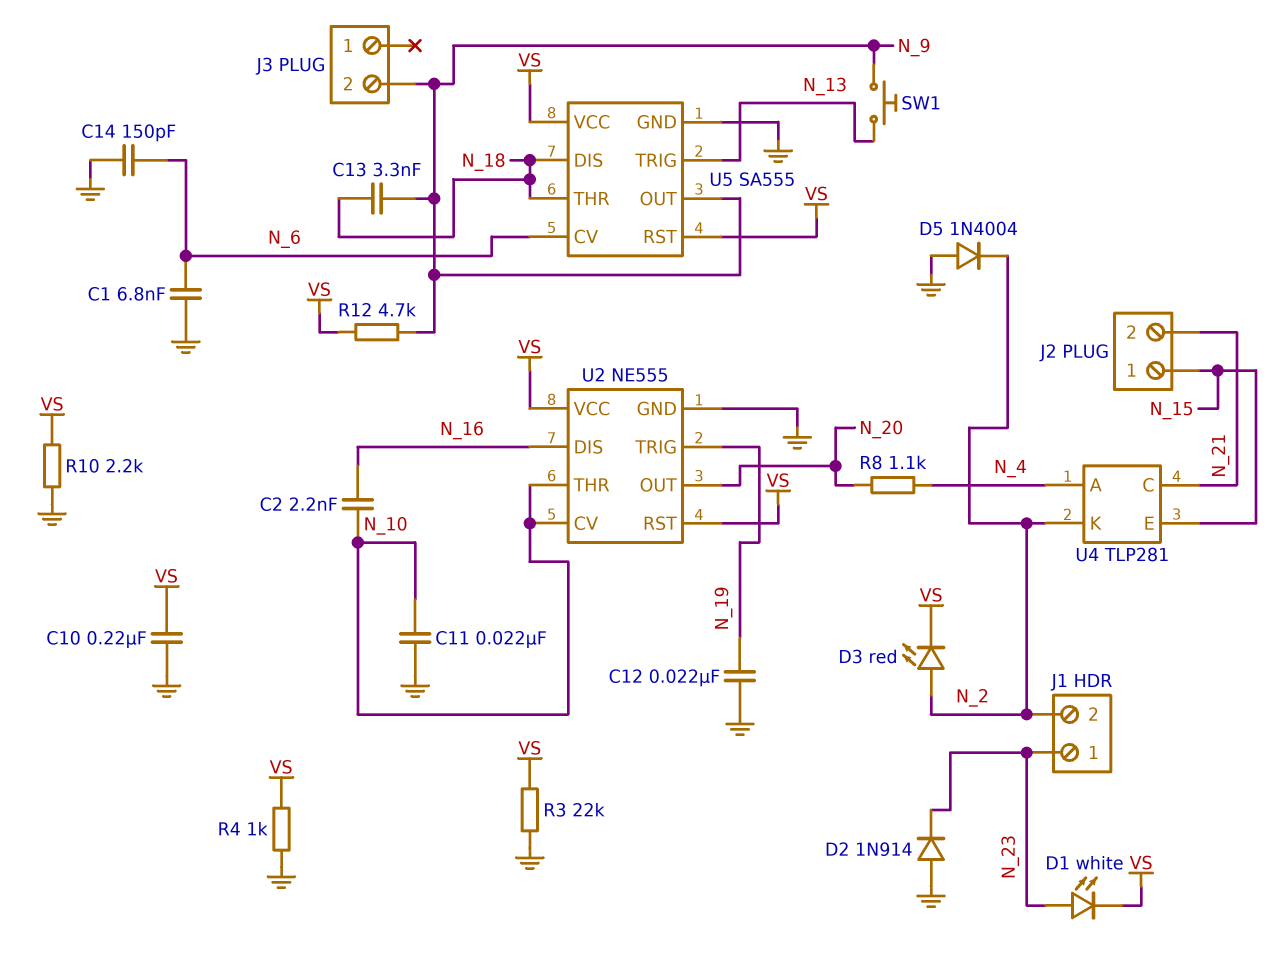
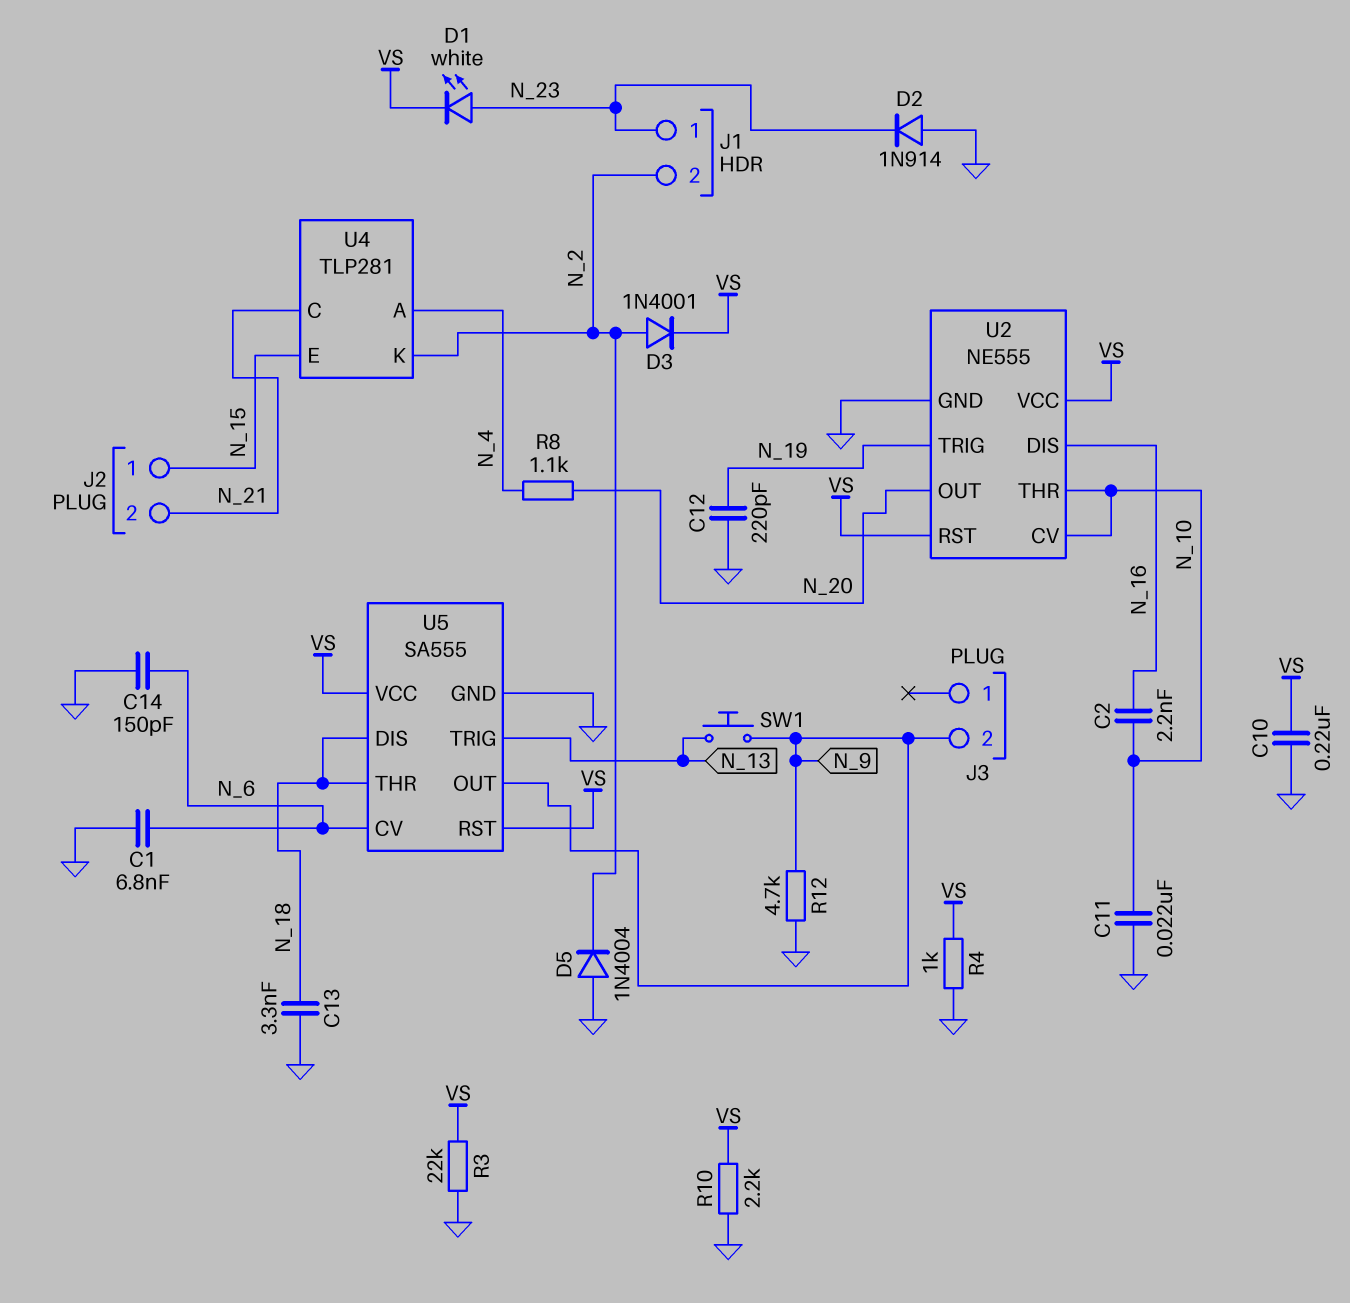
C12: 22nF (GND, N_19) -> 220pF (GND, N_19)
C13: 3.3nF (N_9, N_18) -> 3.3nF (GND, N_18)
D3: LED red (A N_2, K VS) -> diode 1N4001 (A N_2, K VS)
R12: 4.7k (N_9, VS) -> 4.7k (GND, N_9)

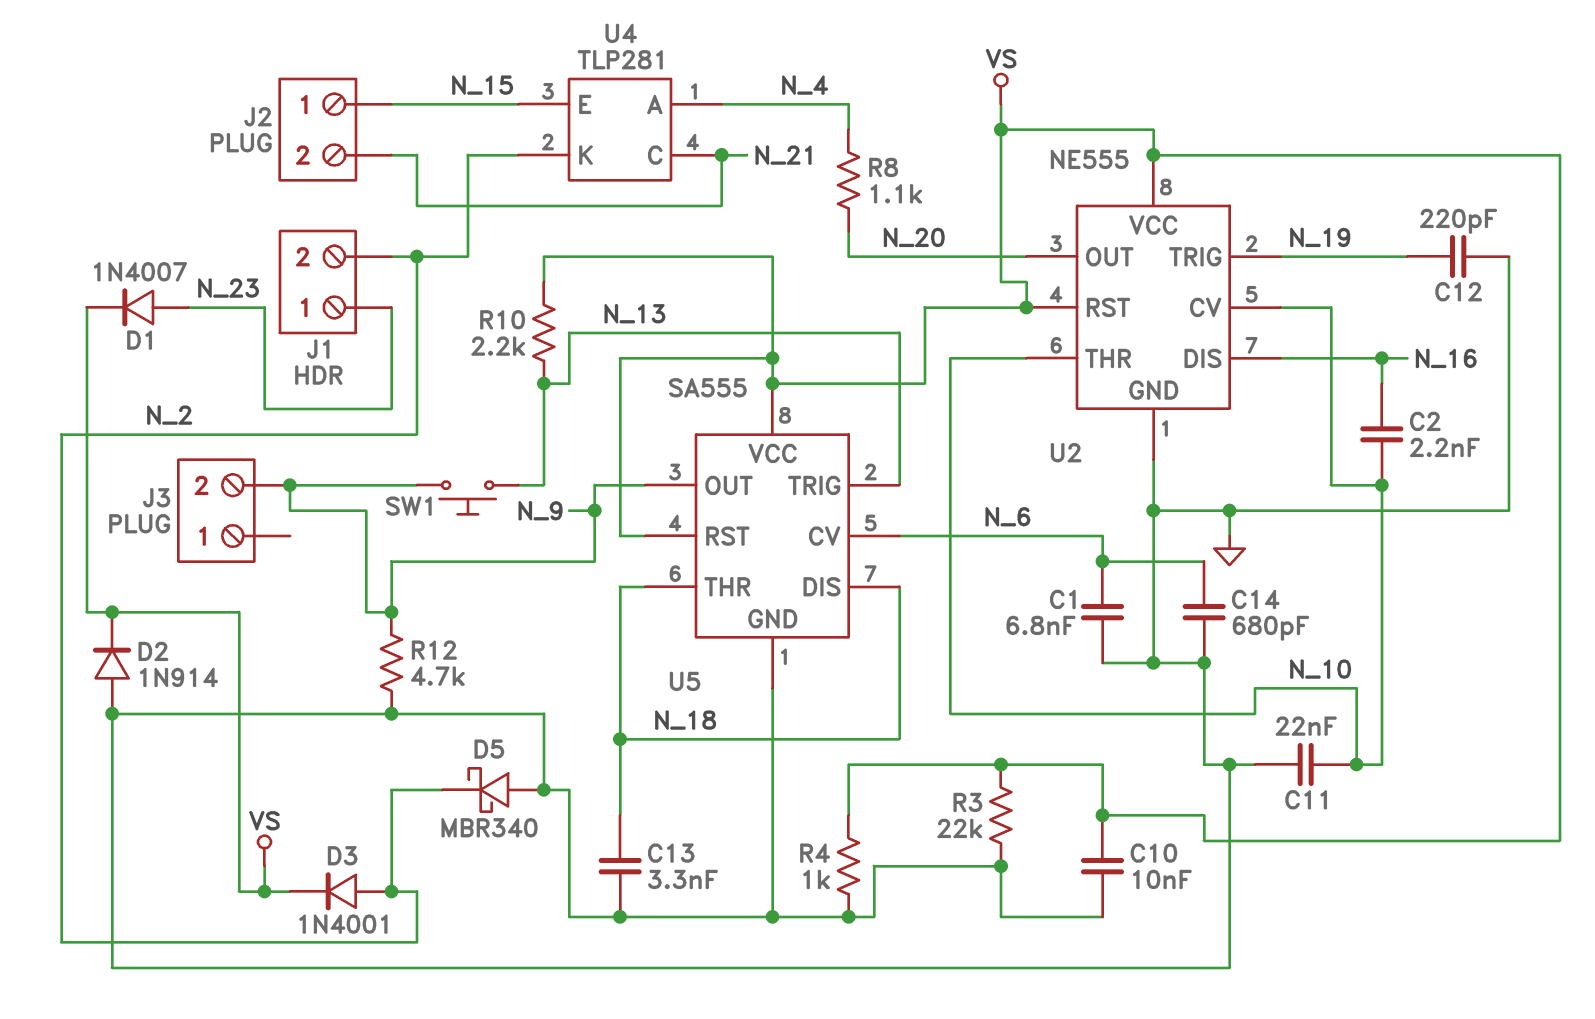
C10: 220nF (GND, VS) -> 10nF (GND, VS)
C14: 150pF (GND, N_6) -> 680pF (GND, N_6)
D1: LED white (A N_23, K VS) -> diode 1N4007 (A N_23, K VS)
D2: diode 1N914 (A GND, K N_23) -> diode 1N914 (A GND, K VS)
D5: diode 1N4004 (A GND, K N_2) -> schottky MBR340 (A GND, K N_2)
R10: 2.2k (GND, VS) -> 2.2k (N_13, VS)

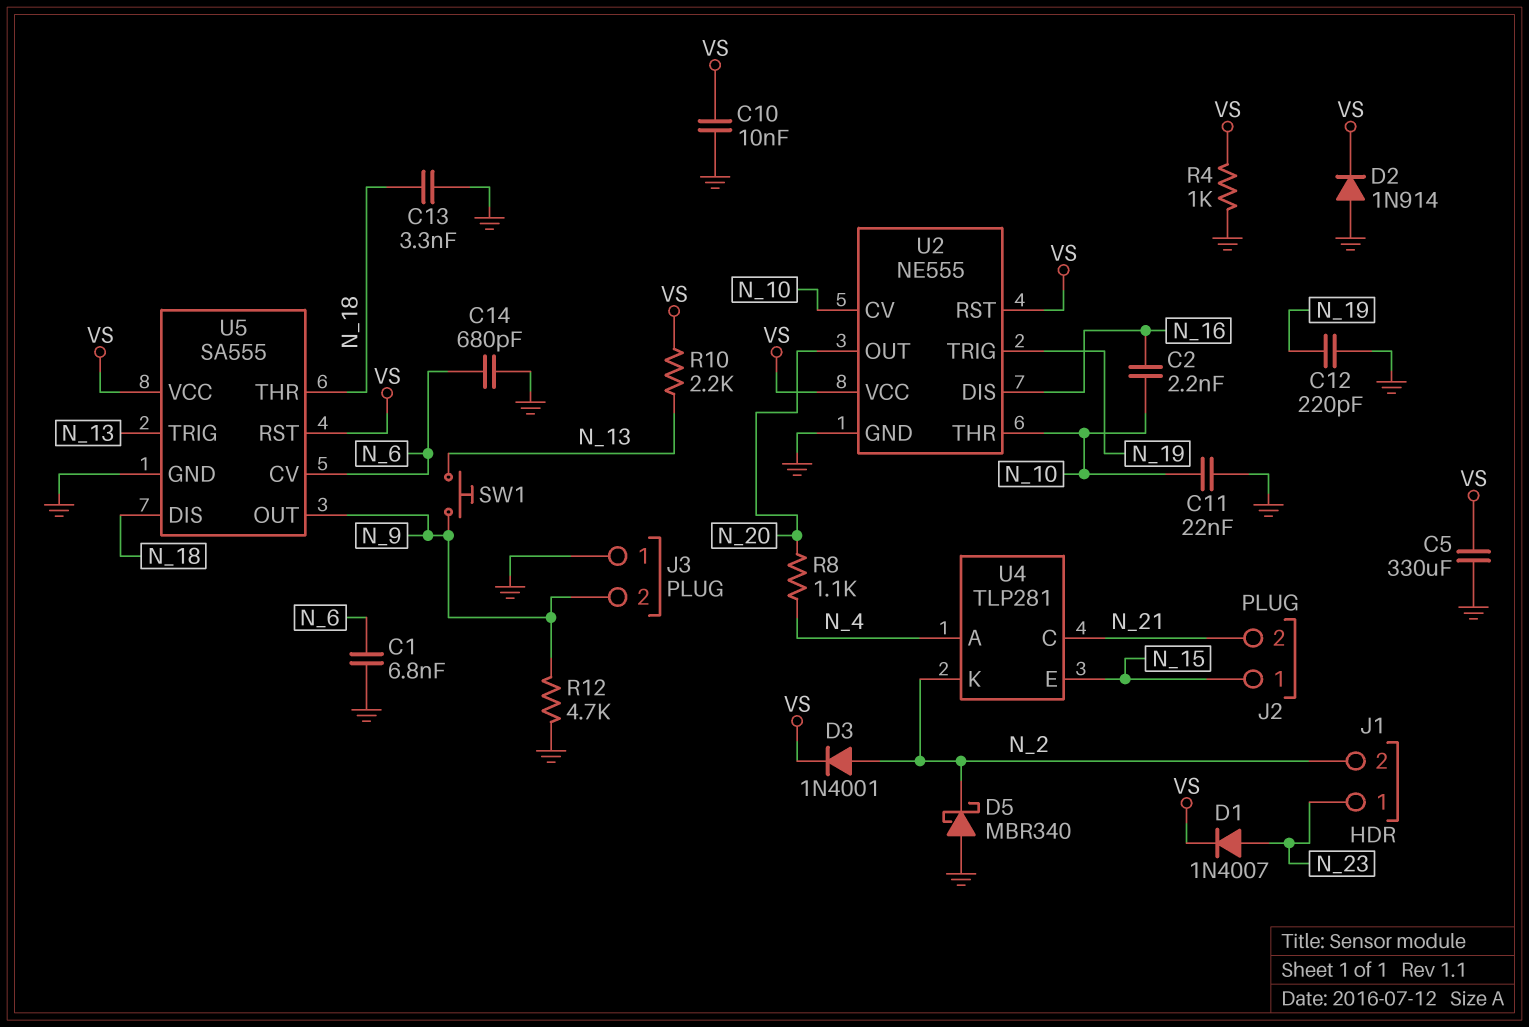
C5: none -> 330uF (GND, VS)
J3 pin 1: none -> GND
R3: 22k (GND, VS) -> none

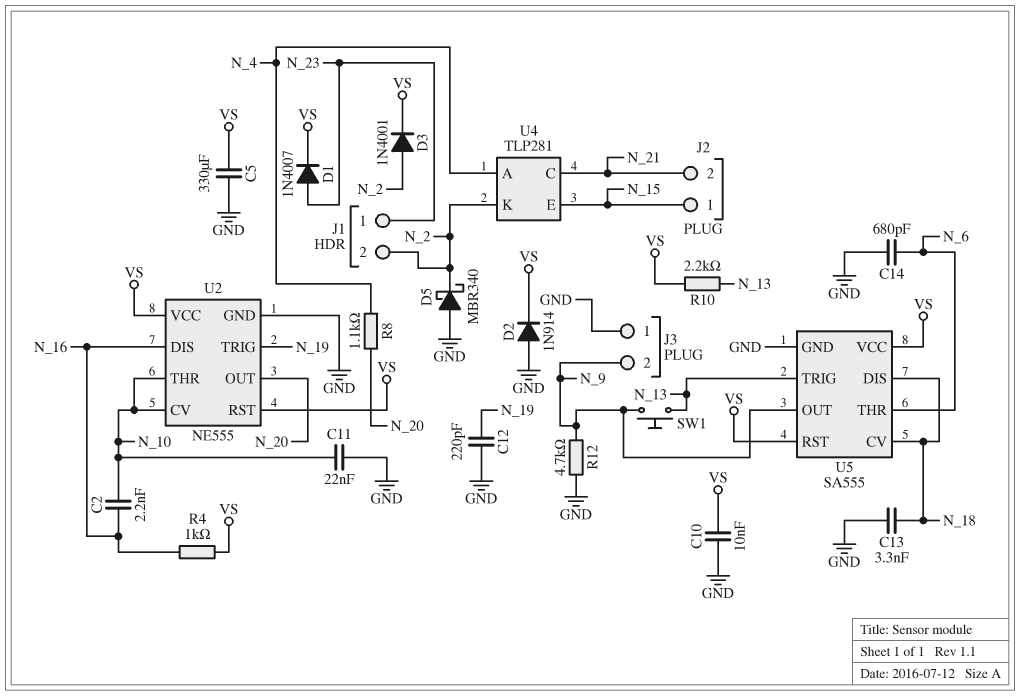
C1: 6.8nF (GND, N_6) -> none
R4: 1k (GND, VS) -> 1k (N_16, VS)
U5 pin CV: N_6 -> N_18
U5 pin THR: N_18 -> N_6

